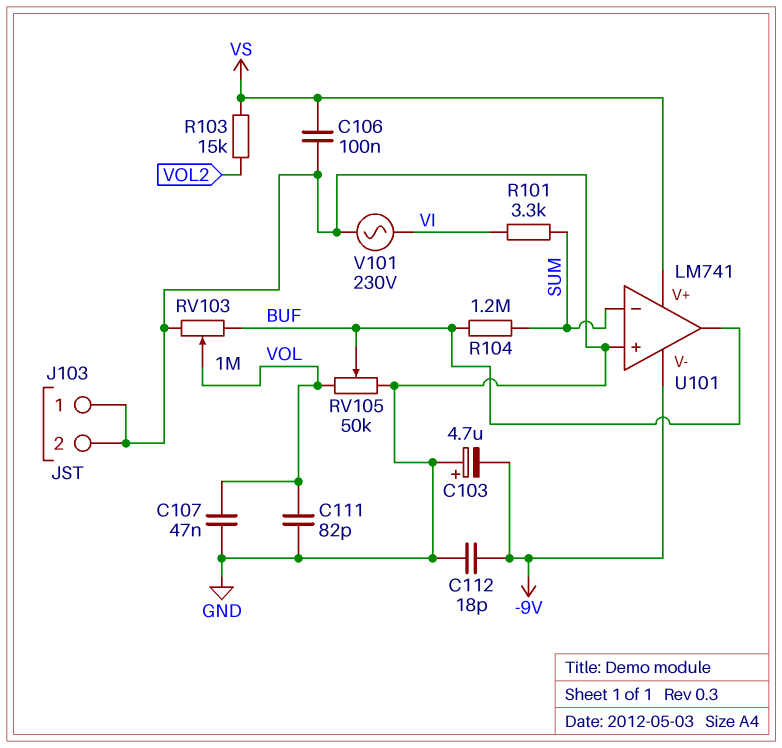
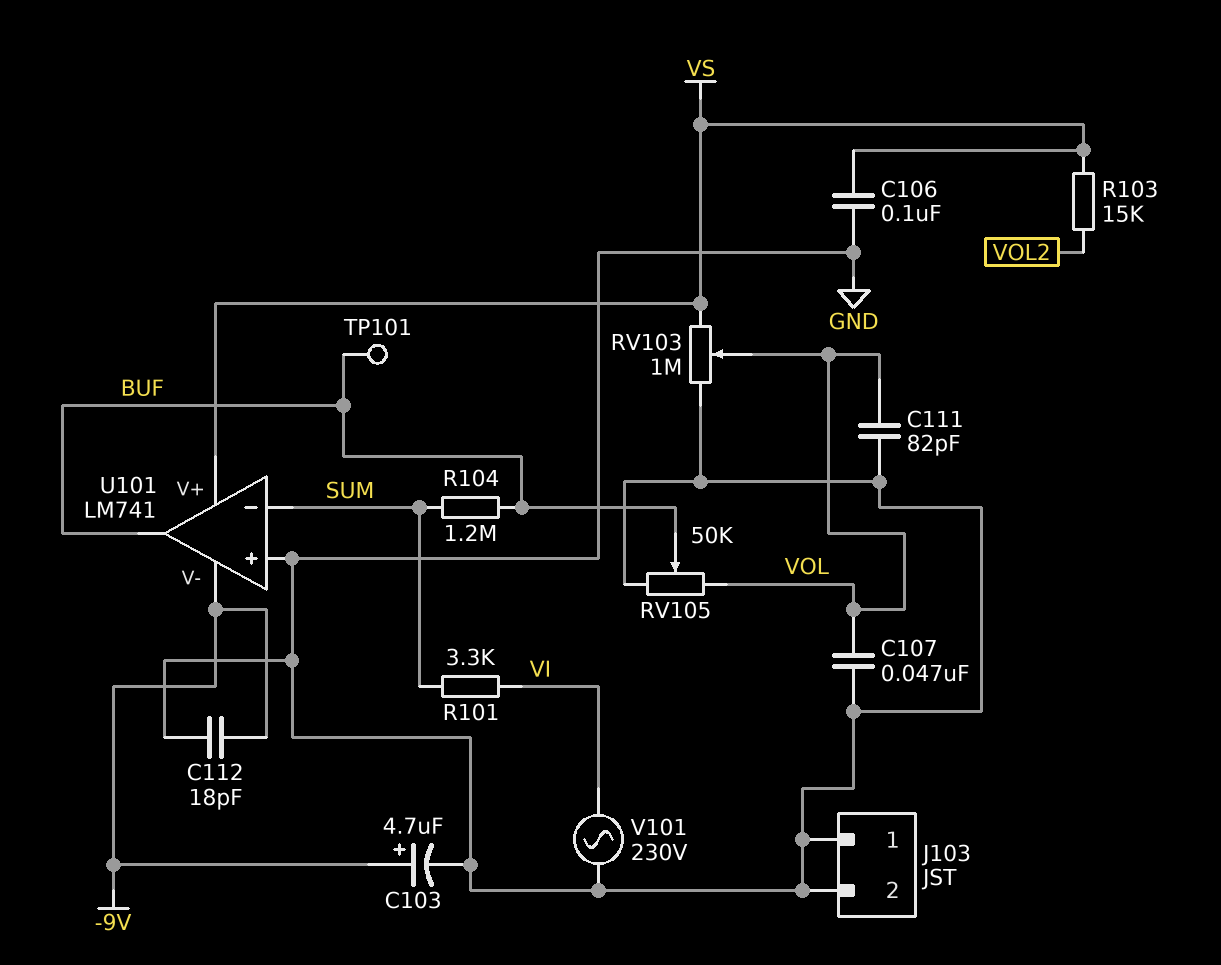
C103: 4.7uF (plus GND, minus -9V) -> 4.7uF (plus -9V, minus GND)
RV103: 1M (BUF, GND, wiper VOL) -> 1M (GND, VS, wiper VOL)
TP101: none -> test point (BUF)

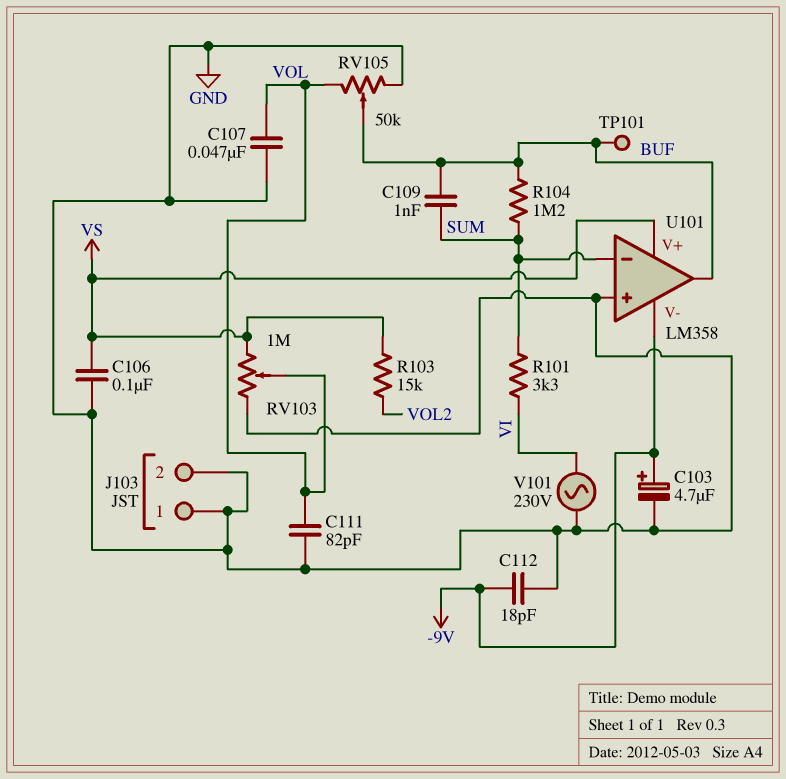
C109: none -> 1nF (BUF, SUM)
U101: LM741 -> LM358

